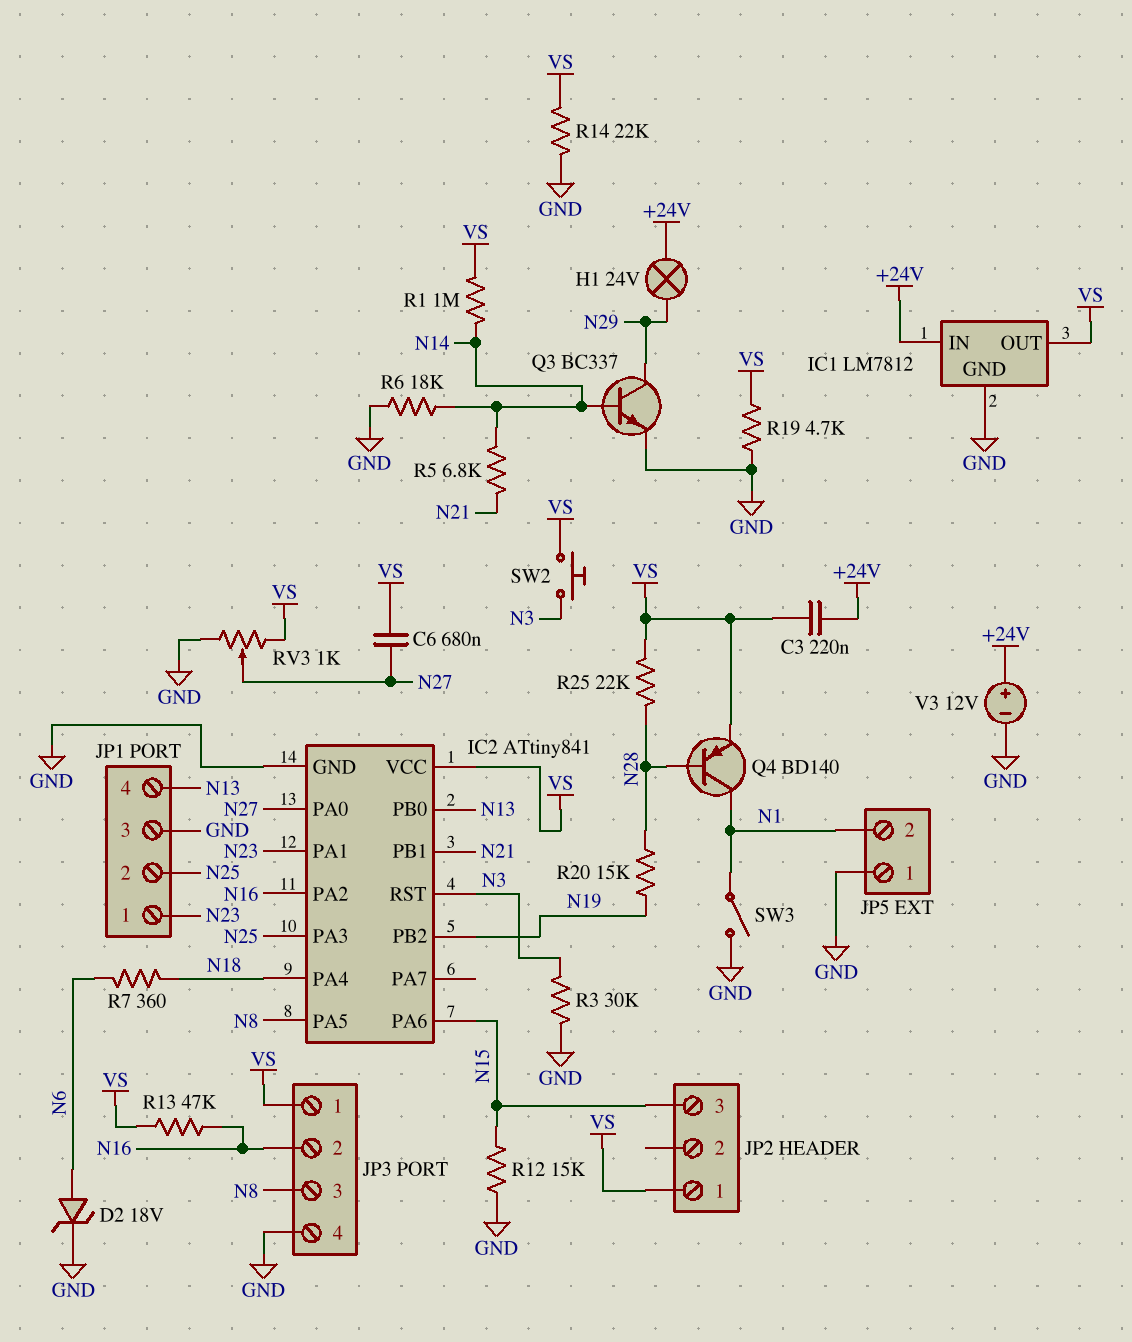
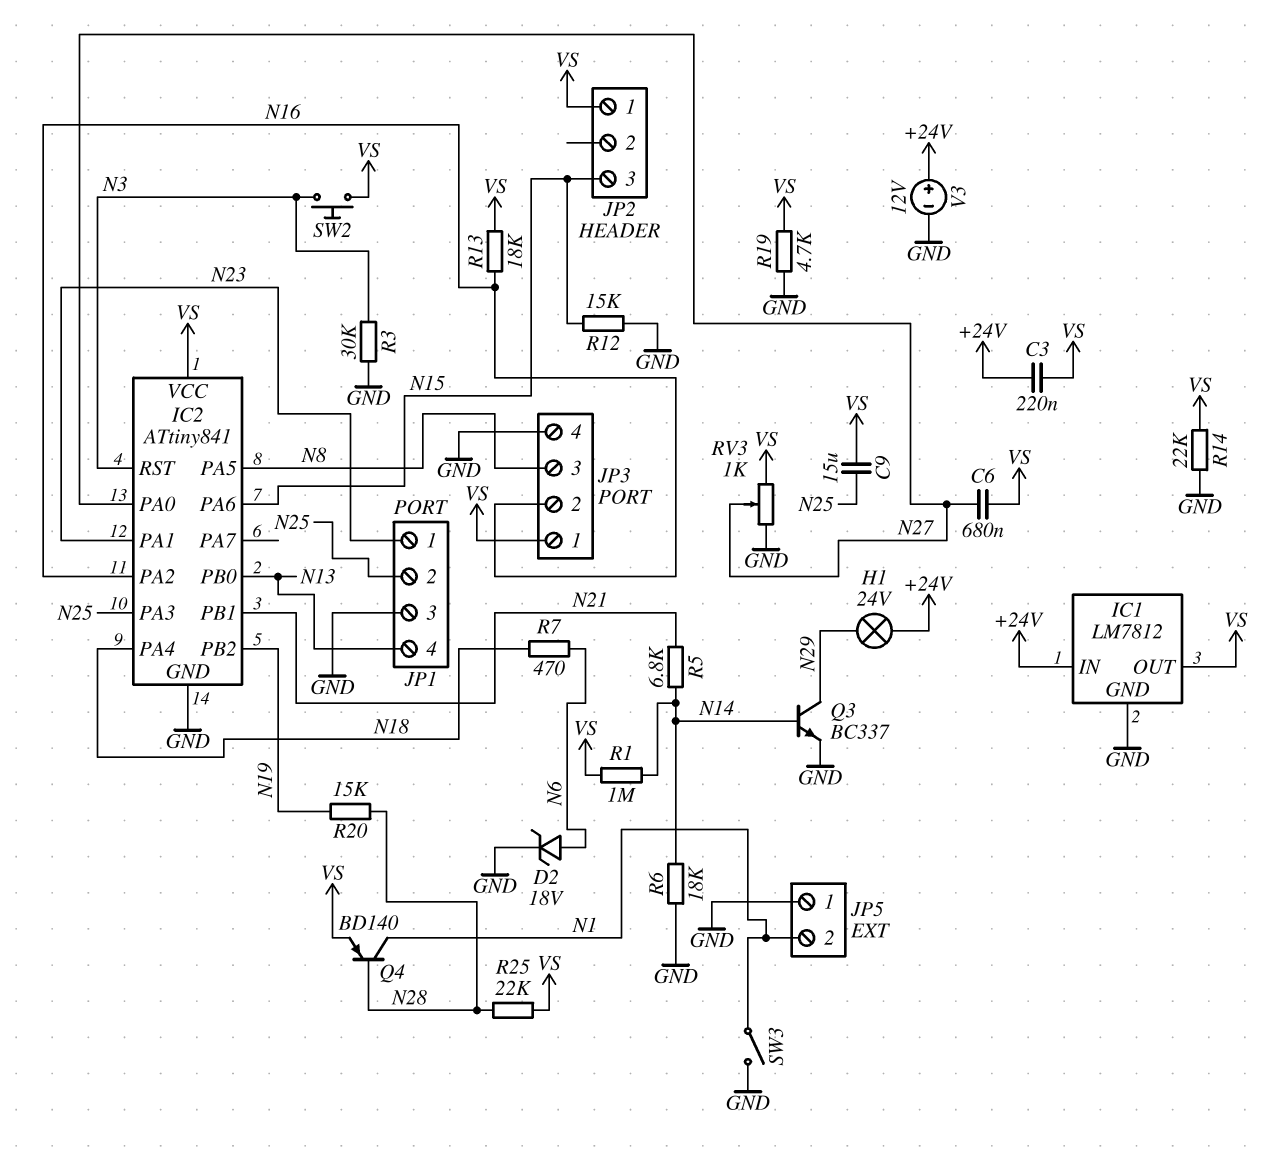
C9: none -> 15uF (N25, VS)
R7: 360 (N6, N18) -> 470 (N6, N18)
R13: 47k (N16, VS) -> 18k (N16, VS)

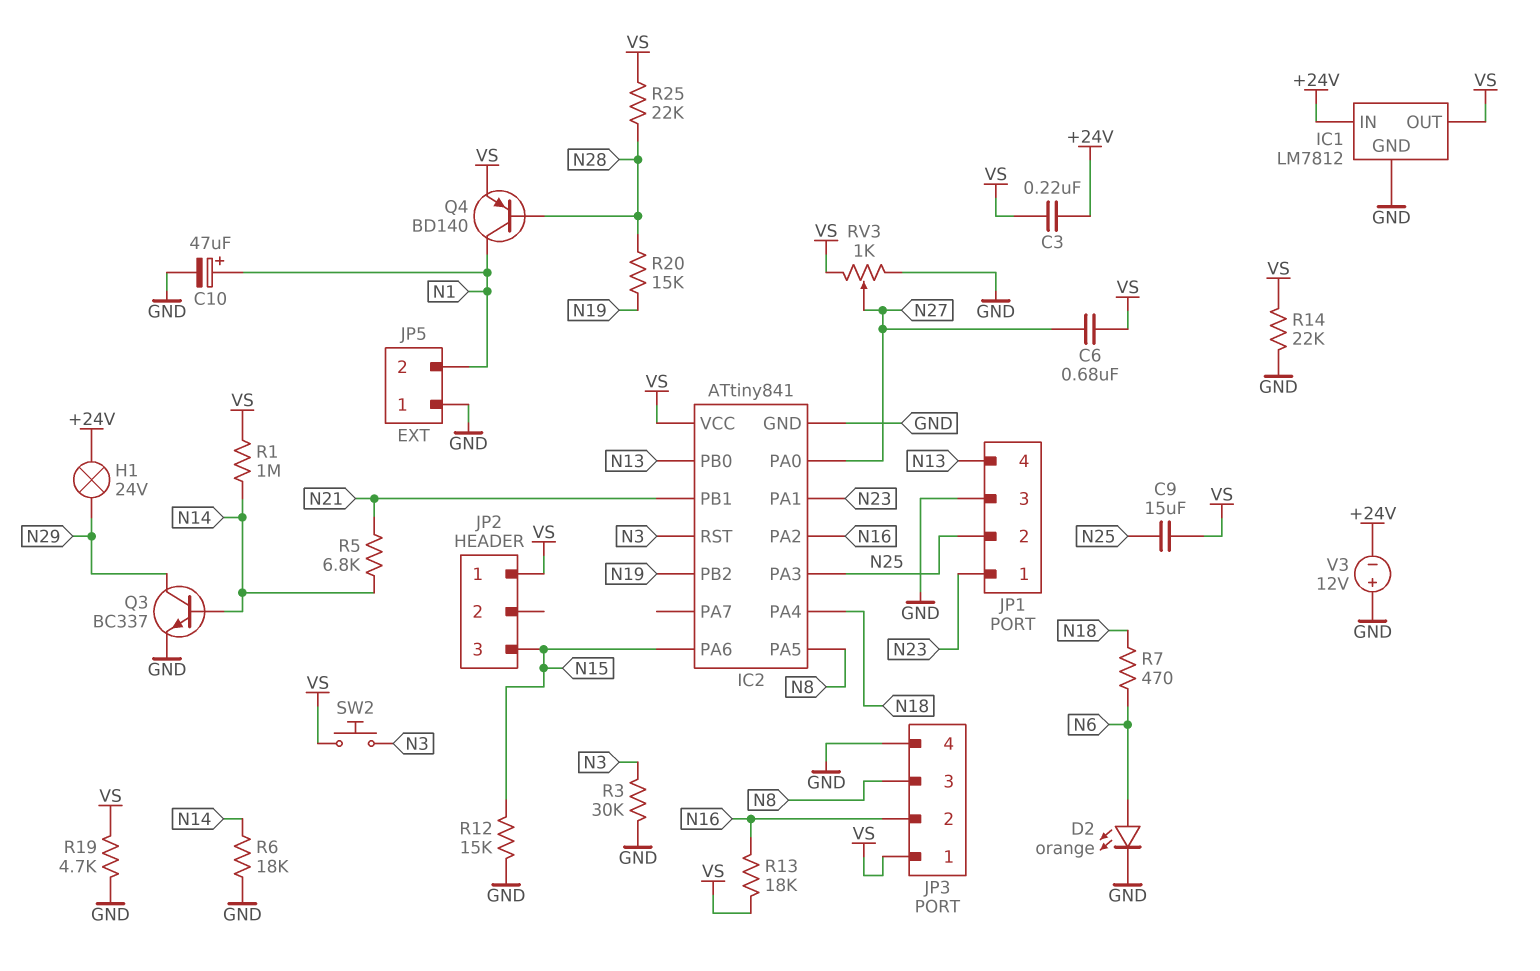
C10: none -> 47uF (plus N1, minus GND)
D2: zener 18V (A N6, K GND) -> LED orange (A N6, K GND)
SW3: switch (GND, N1) -> none
V3: 12V (plus +24V, minus GND) -> 12V (plus GND, minus +24V)

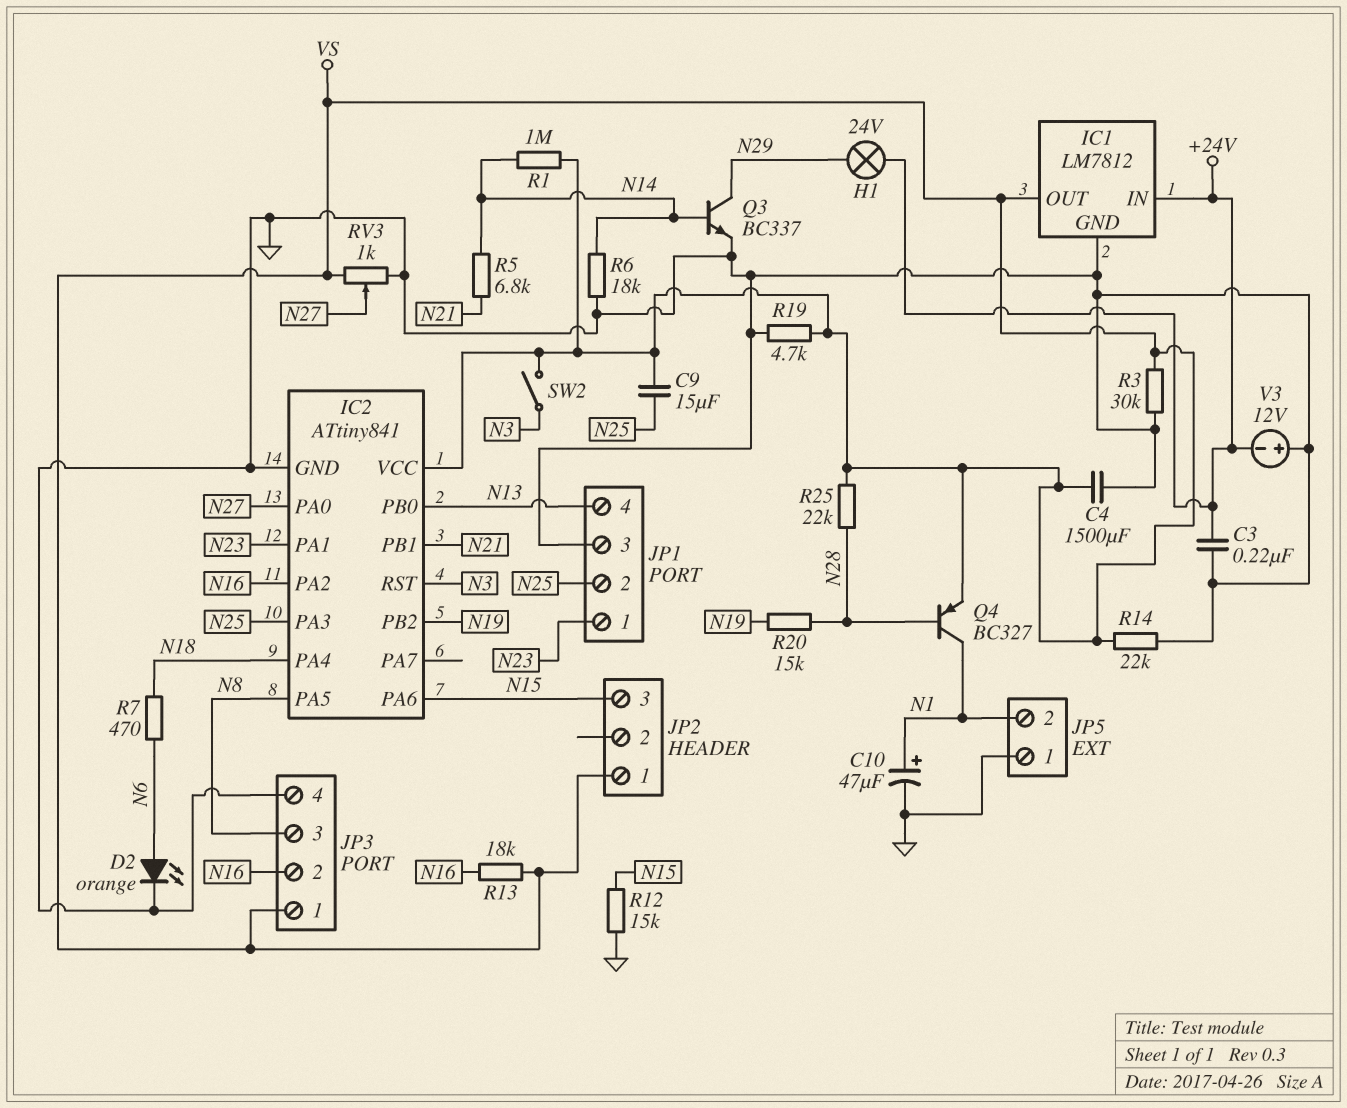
C3: 220nF (+24V, VS) -> 220nF (+24V, GND)
C4: none -> 1500uF (GND, VS)
C6: 680nF (N27, VS) -> none
Q4: PNP BD140 (B N28, C N1, E VS) -> PNP BC327 (B N28, C N1, E VS)
R3: 30k (GND, N3) -> 30k (GND, VS)
SW2: button (N3, VS) -> switch (N3, VS)

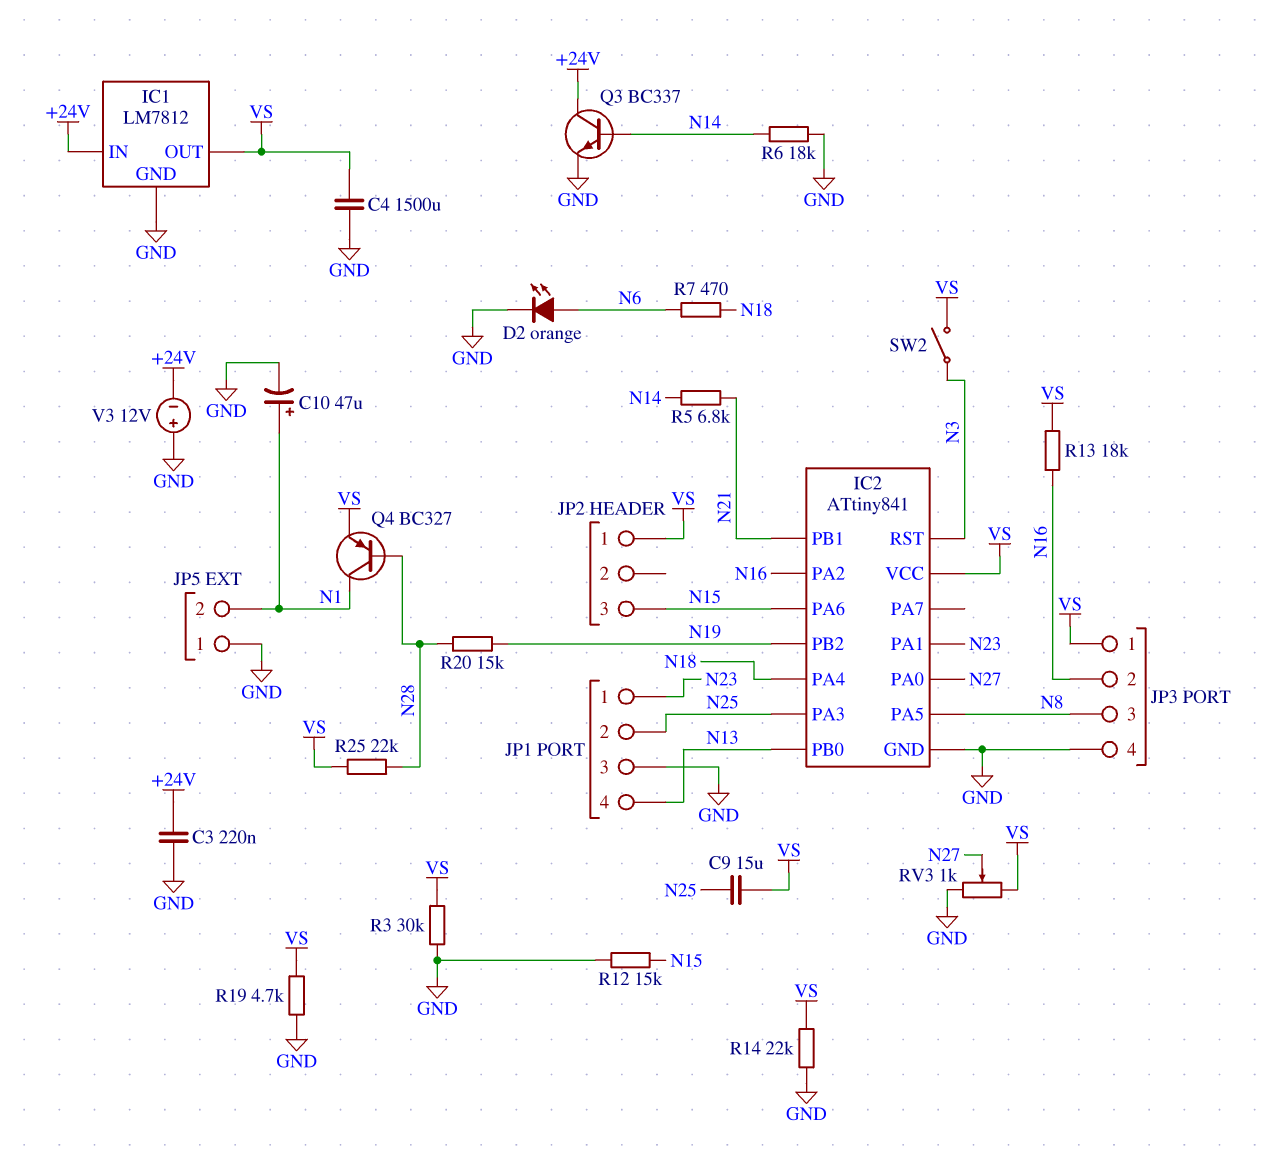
H1: lamp 24V (+24V, N29) -> none
Q3: NPN BC337 (B N14, C N29, E GND) -> NPN BC337 (B N14, C +24V, E GND)
R1: 1M (N14, VS) -> none

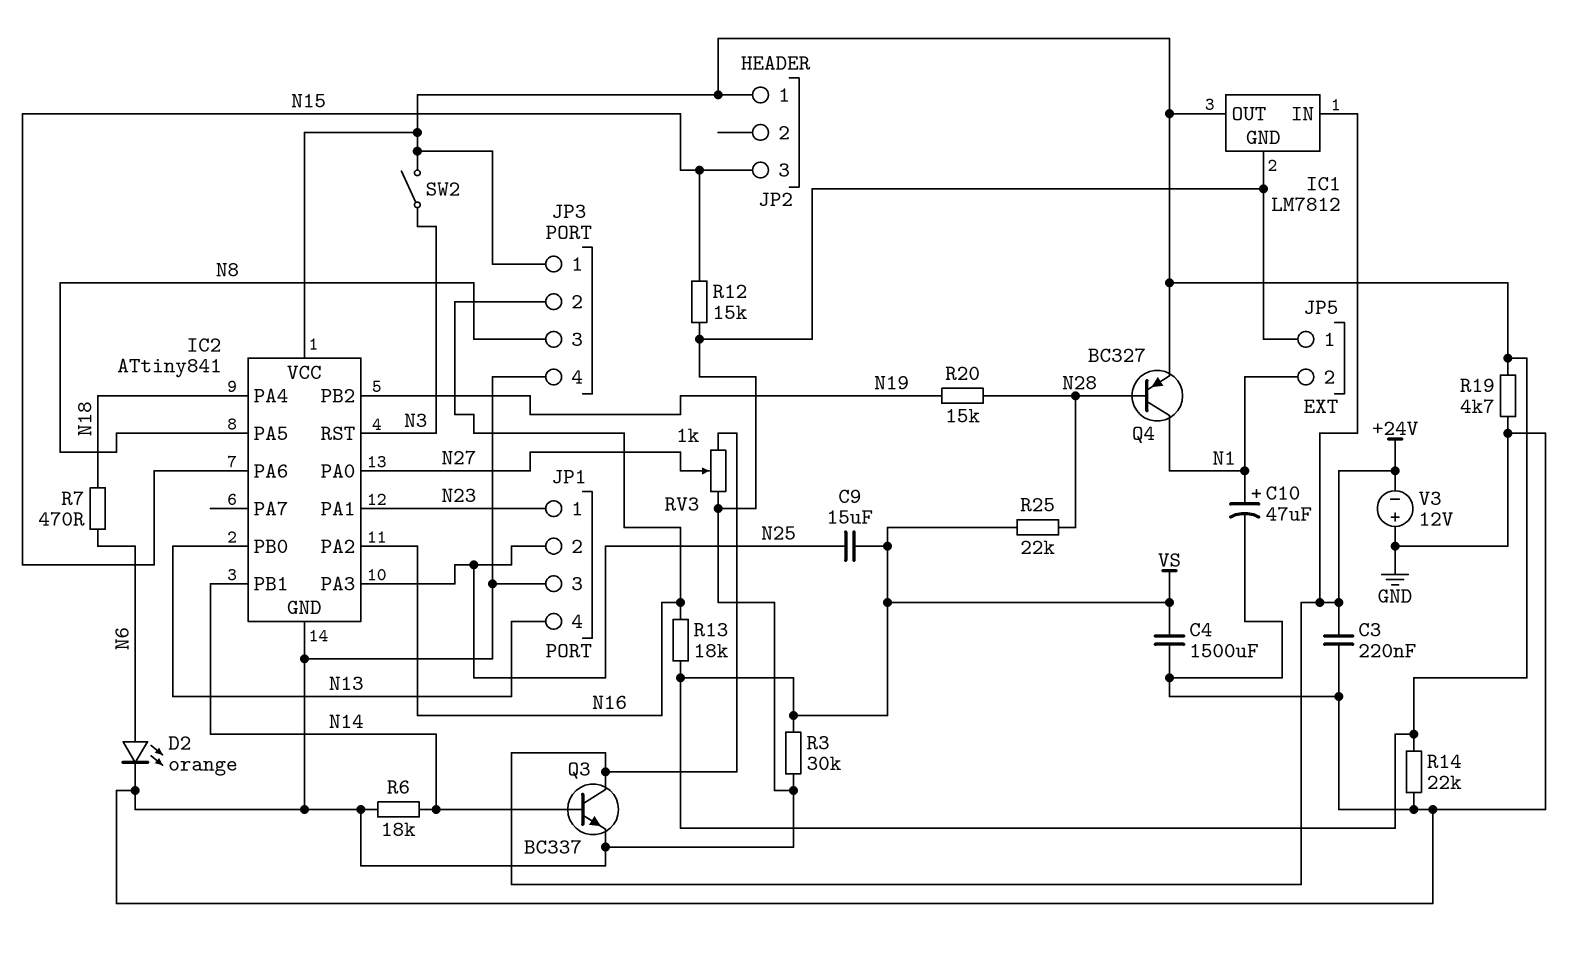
IC2 pin PB1: N21 -> N14
R5: 6.8k (N14, N21) -> none
RV3: 1k (GND, VS, wiper N27) -> 1k (+24V, GND, wiper N27)

